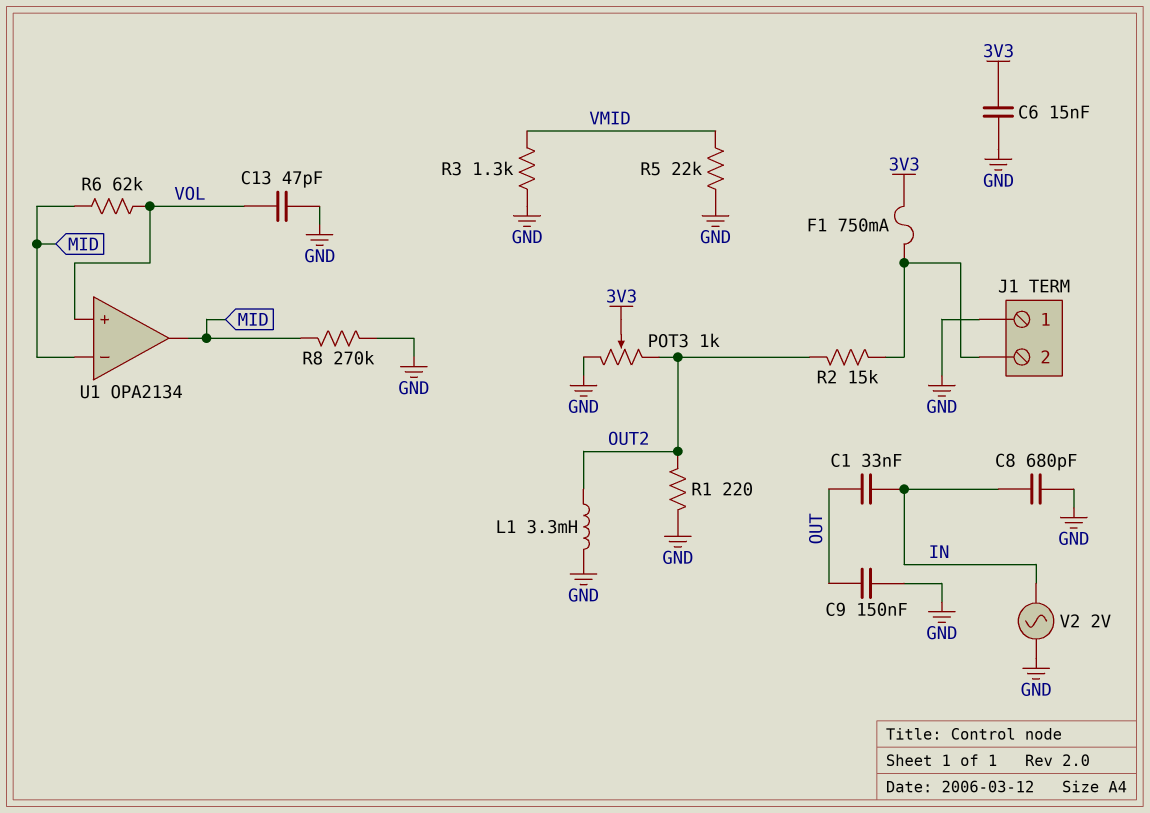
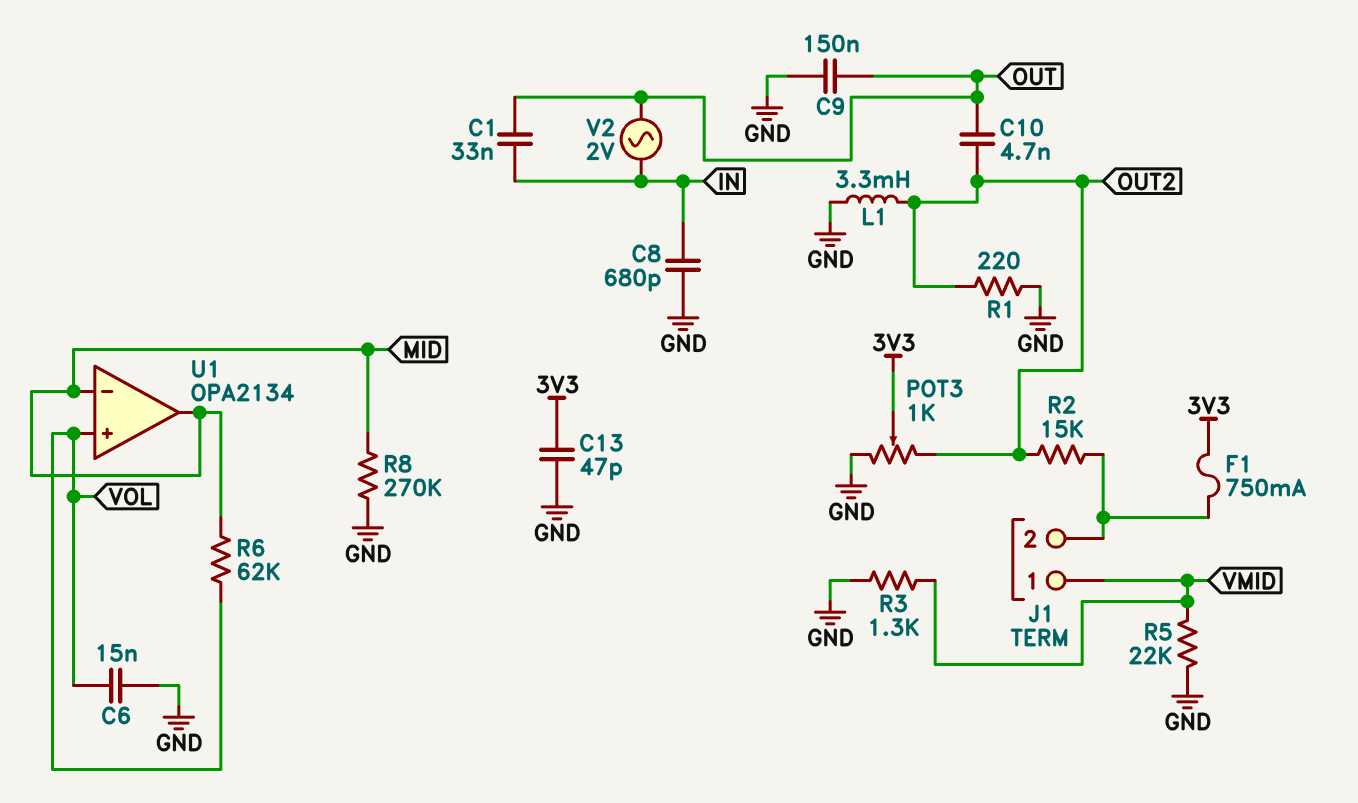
C6: 15nF (3V3, GND) -> 15nF (GND, VOL)
C10: none -> 4.7nF (OUT, OUT2)
C13: 47pF (GND, VOL) -> 47pF (3V3, GND)
J1 pin 1: GND -> VMID
V2: AC 2V (GND, IN) -> AC 2V (IN, OUT)

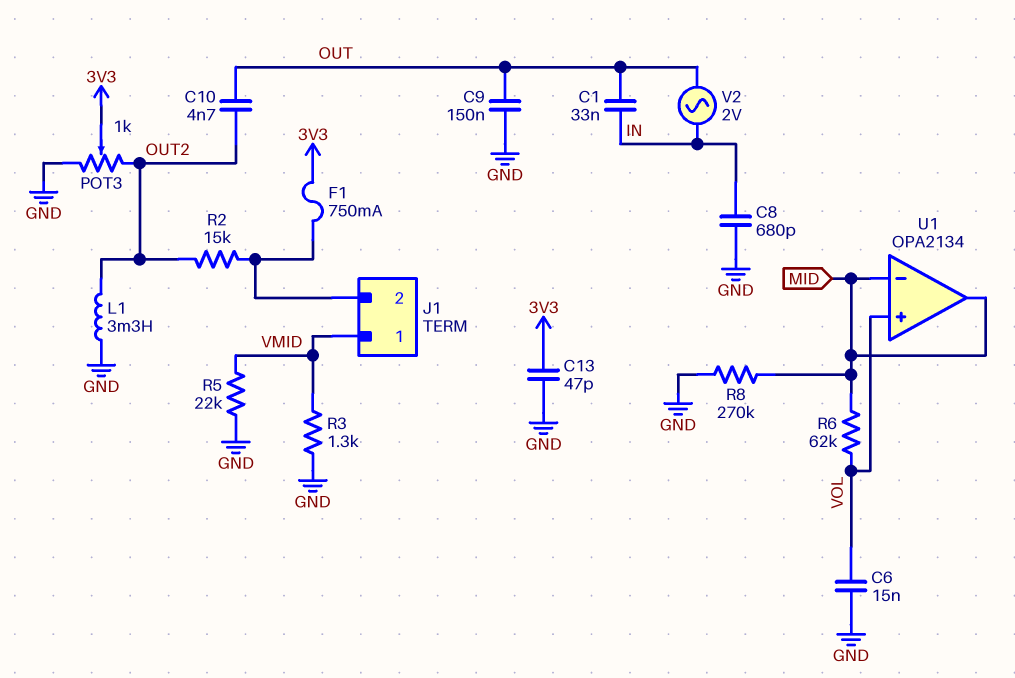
R1: 220 (GND, OUT2) -> none

